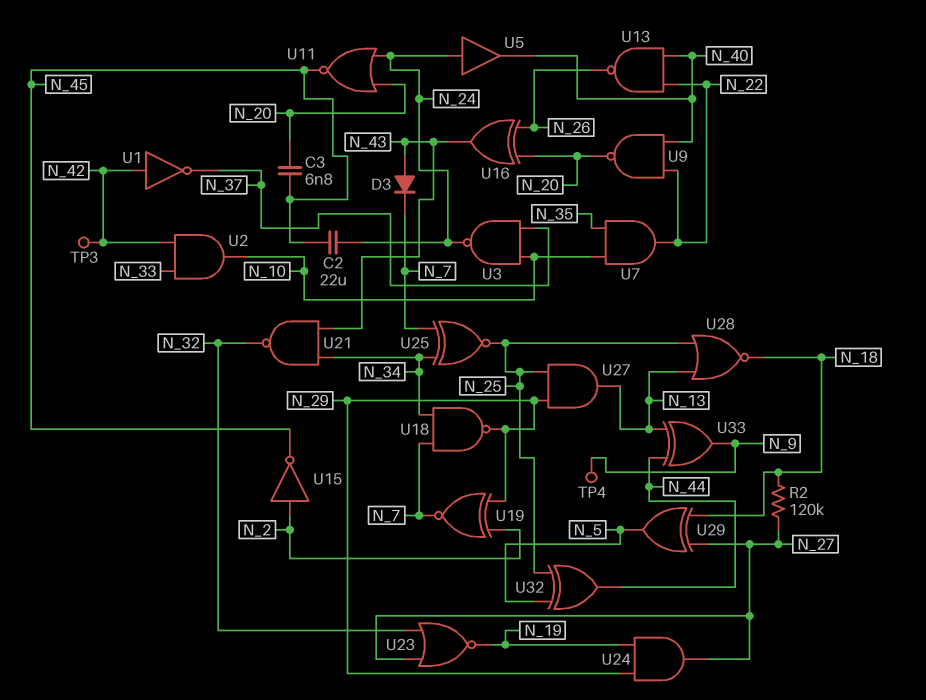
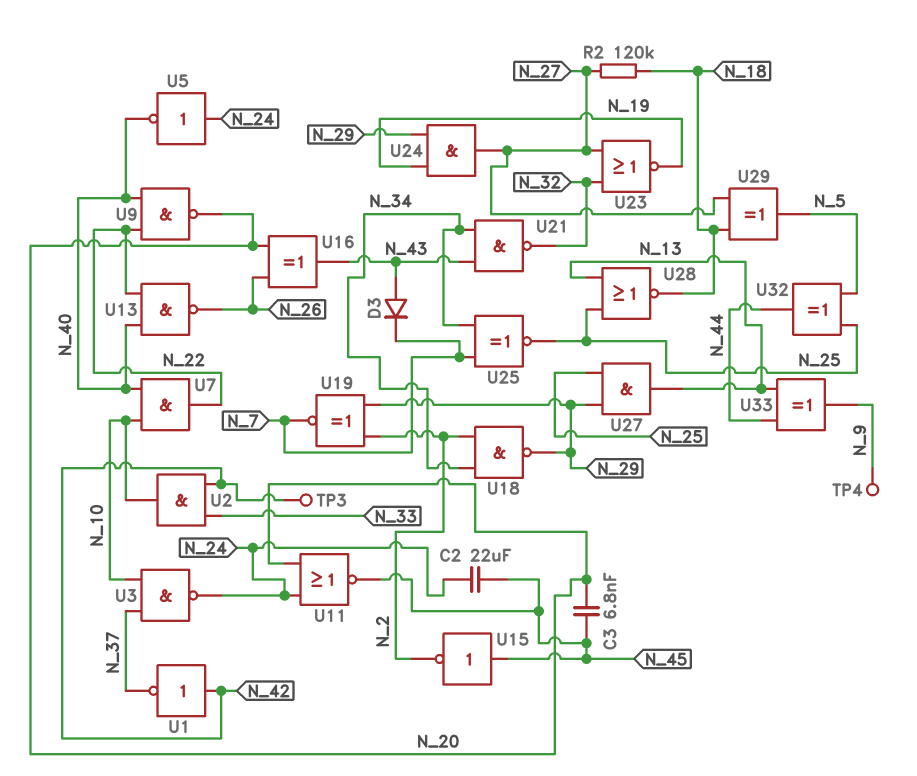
U5: buffer (in N_24, out N_40) -> NOT (in N_24, out N_40)
U7: AND (in N_10, in N_35, out N_22) -> AND (in N_10, in N_40, out N_22)
U15: NOT (in N_2, out N_45) -> NOT (in N_45, out N_2)
U18: NAND (in N_7, in N_34, out N_29) -> NAND (in N_2, in N_34, out N_29)

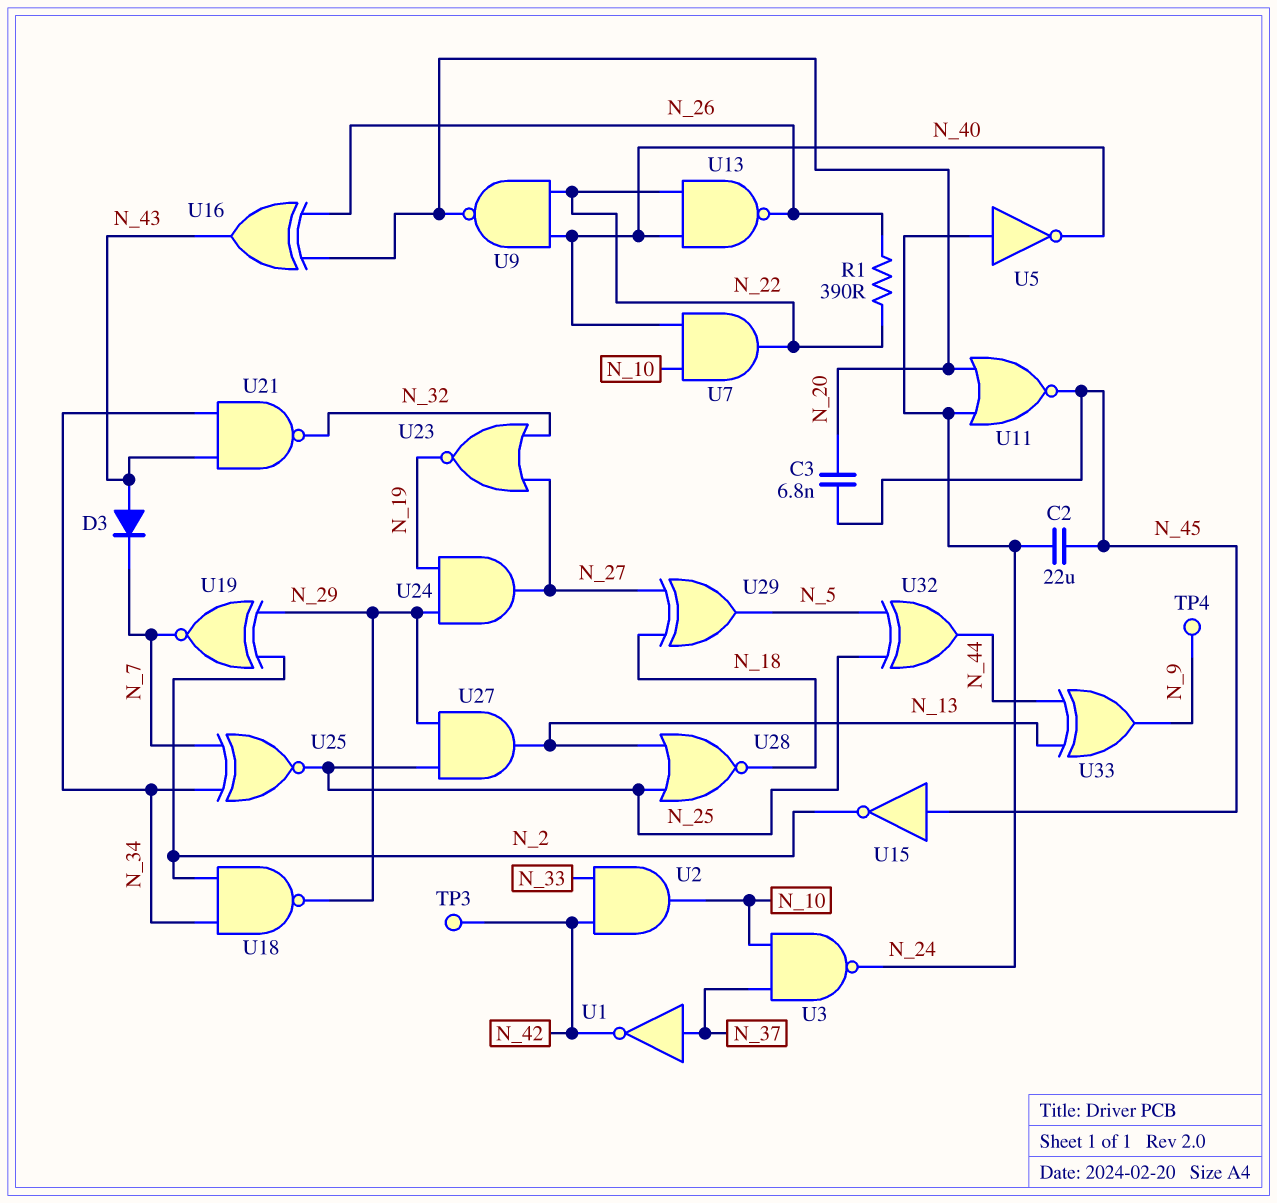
R1: none -> 390 (N_22, N_26)
R2: 120k (N_18, N_27) -> none
U1: NOT (in N_42, out N_37) -> NOT (in N_37, out N_42)

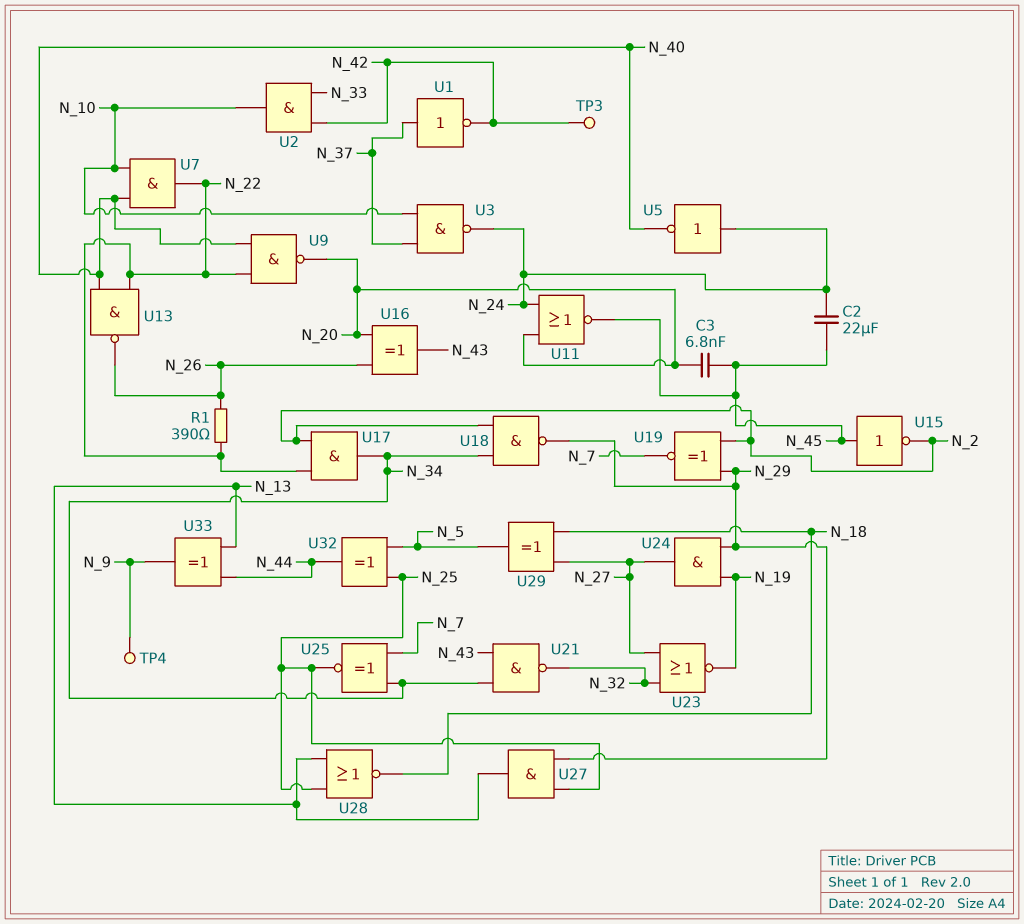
D3: diode (A N_43, K N_7) -> none
U17: none -> AND (in N_2, in N_22, out N_34)

